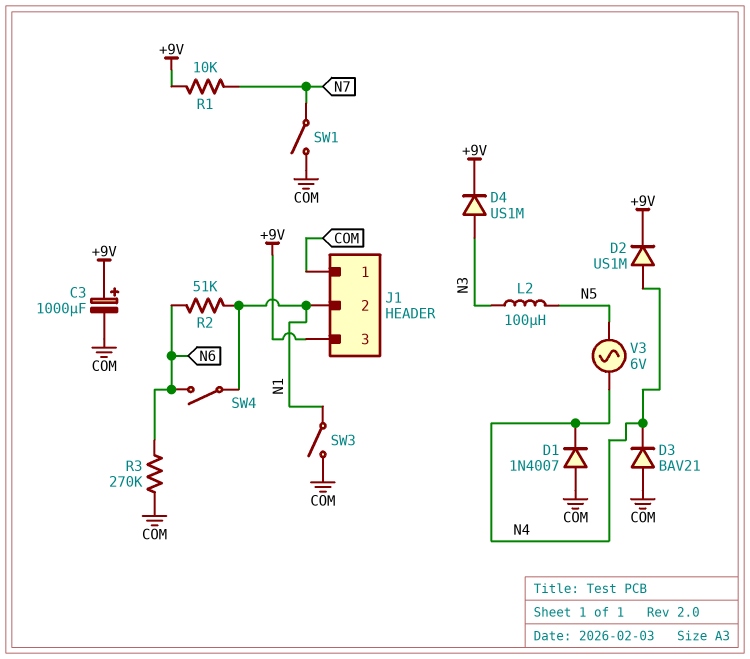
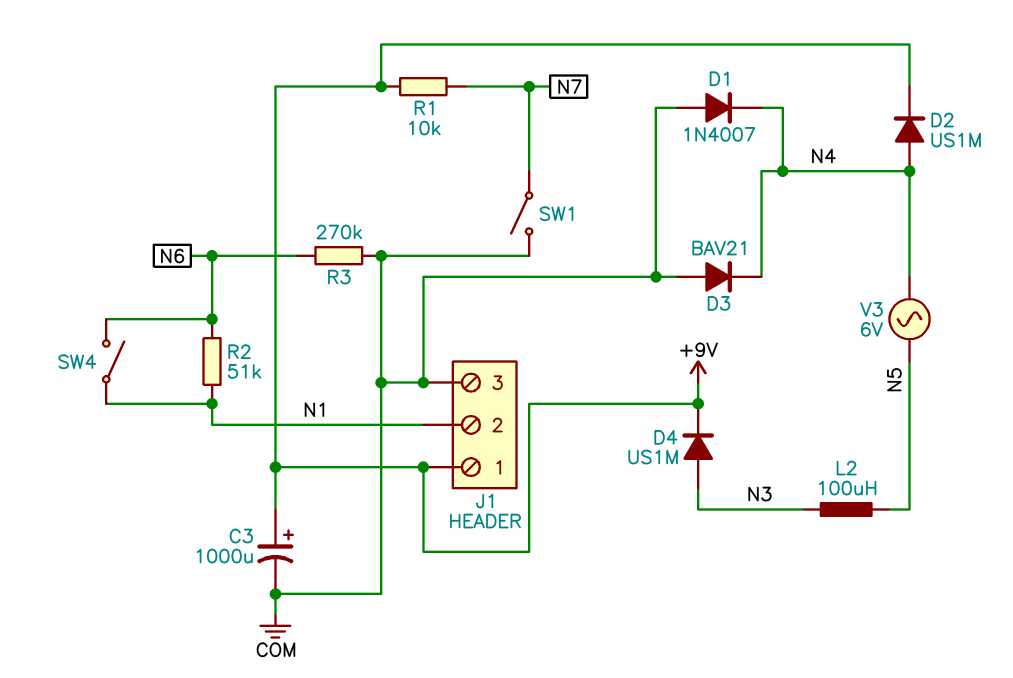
J1 pin 1: COM -> +9V
J1 pin 3: +9V -> COM
SW3: switch (COM, N1) -> none

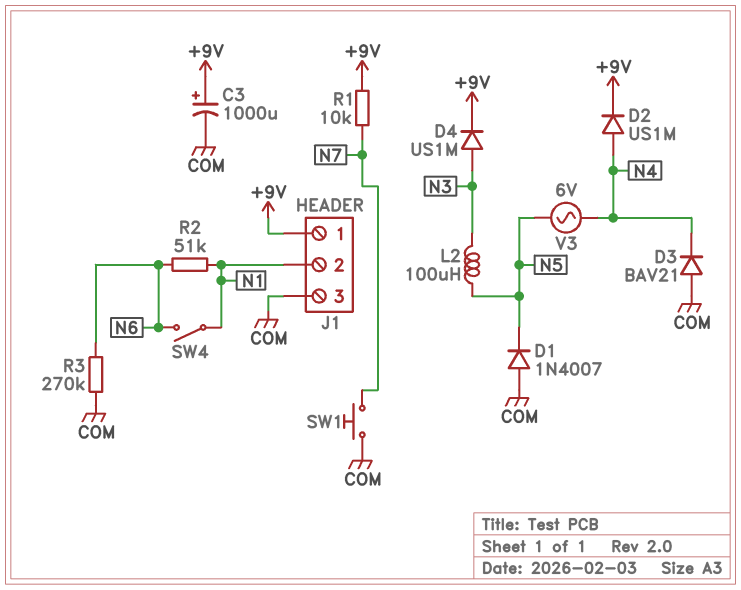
D1: diode 1N4007 (A COM, K N4) -> diode 1N4007 (A COM, K N5)
SW1: switch (COM, N7) -> button (COM, N7)

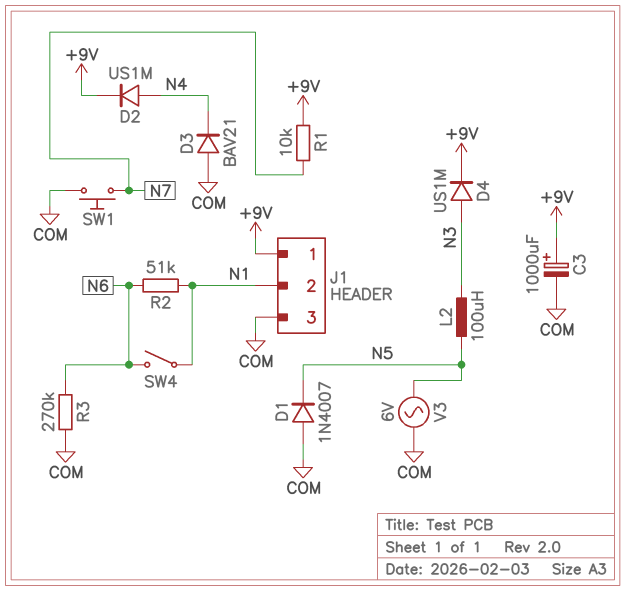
V3: AC 6V (N4, N5) -> AC 6V (COM, N5)

